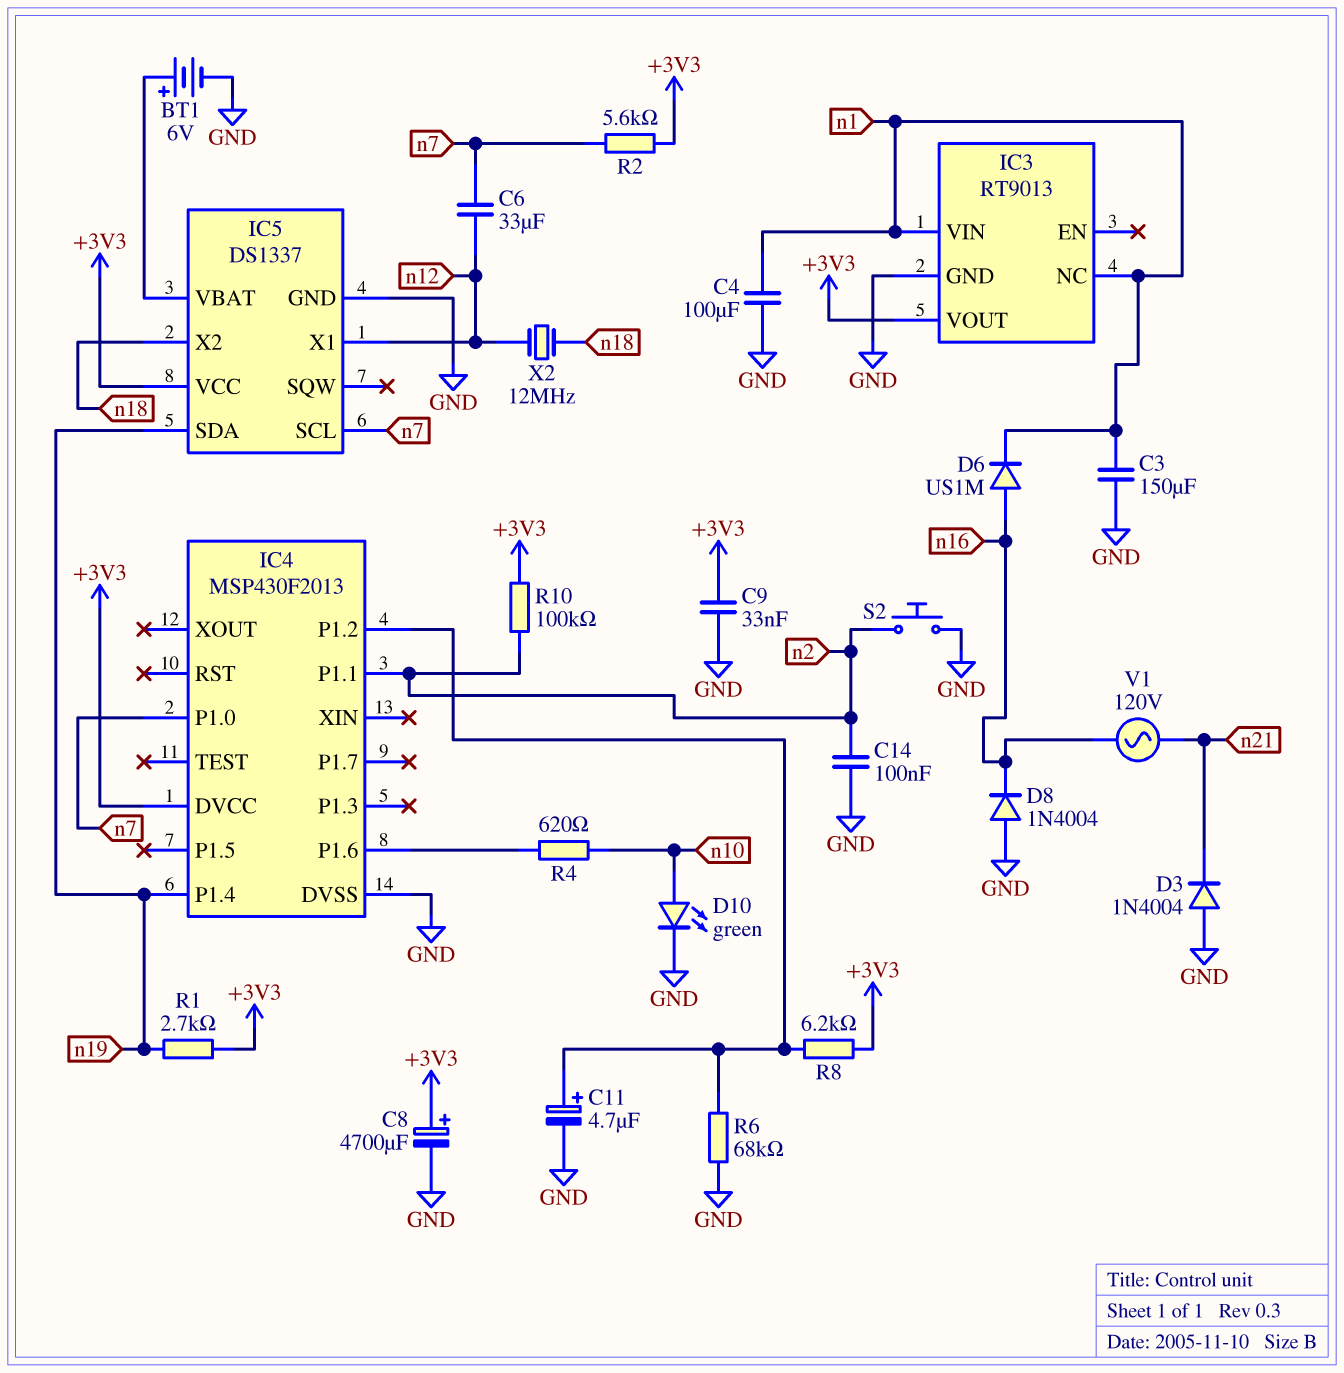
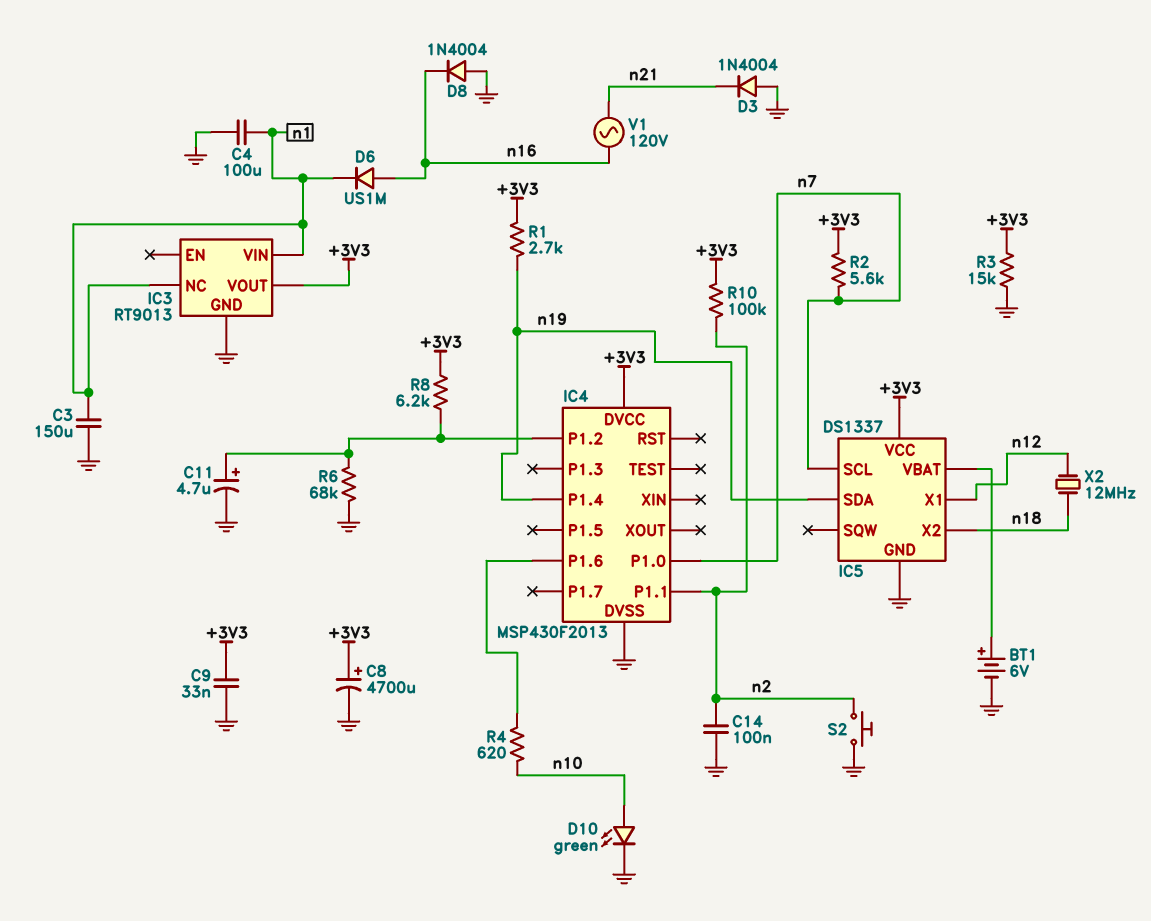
C6: 33uF (n7, n12) -> none
R3: none -> 15k (+3V3, GND)

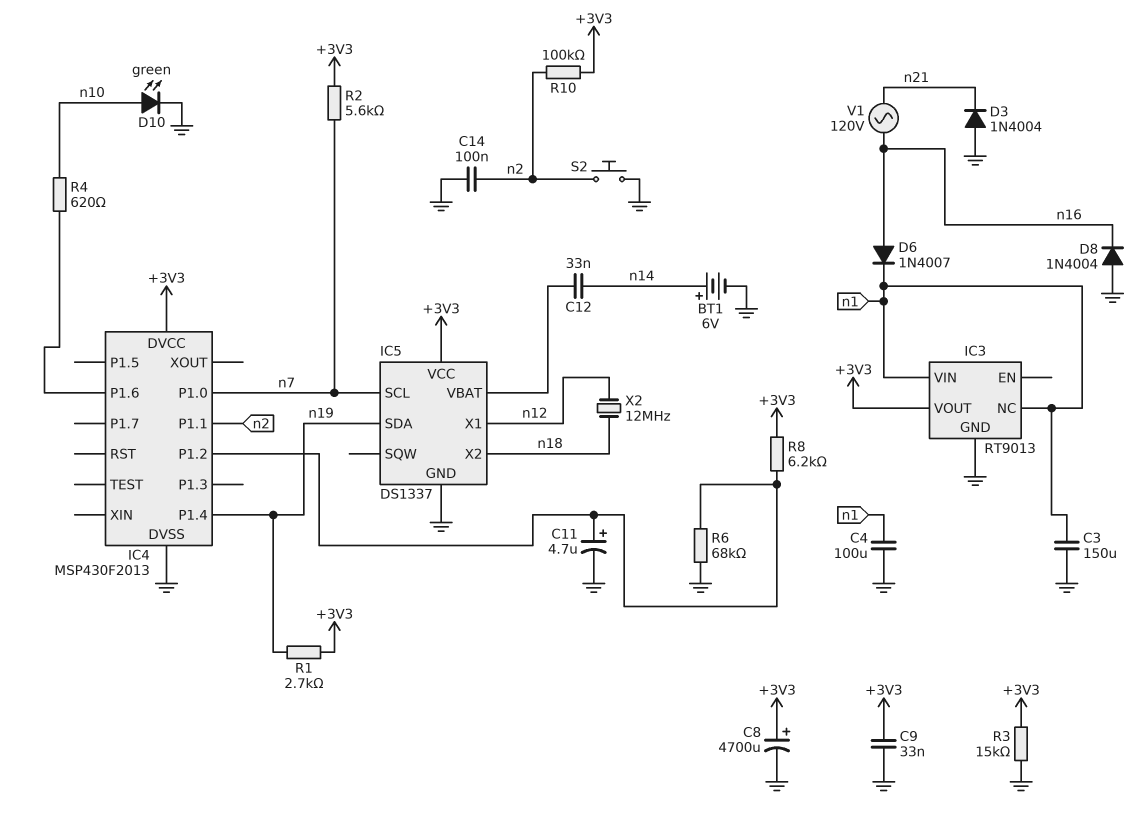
BT1: 6V (plus IC5/VBAT, minus GND) -> 6V (plus n14, minus GND)
C12: none -> 33nF (IC5/VBAT, n14)
D6: diode US1M (A n16, K n1) -> diode 1N4007 (A n16, K n1)

